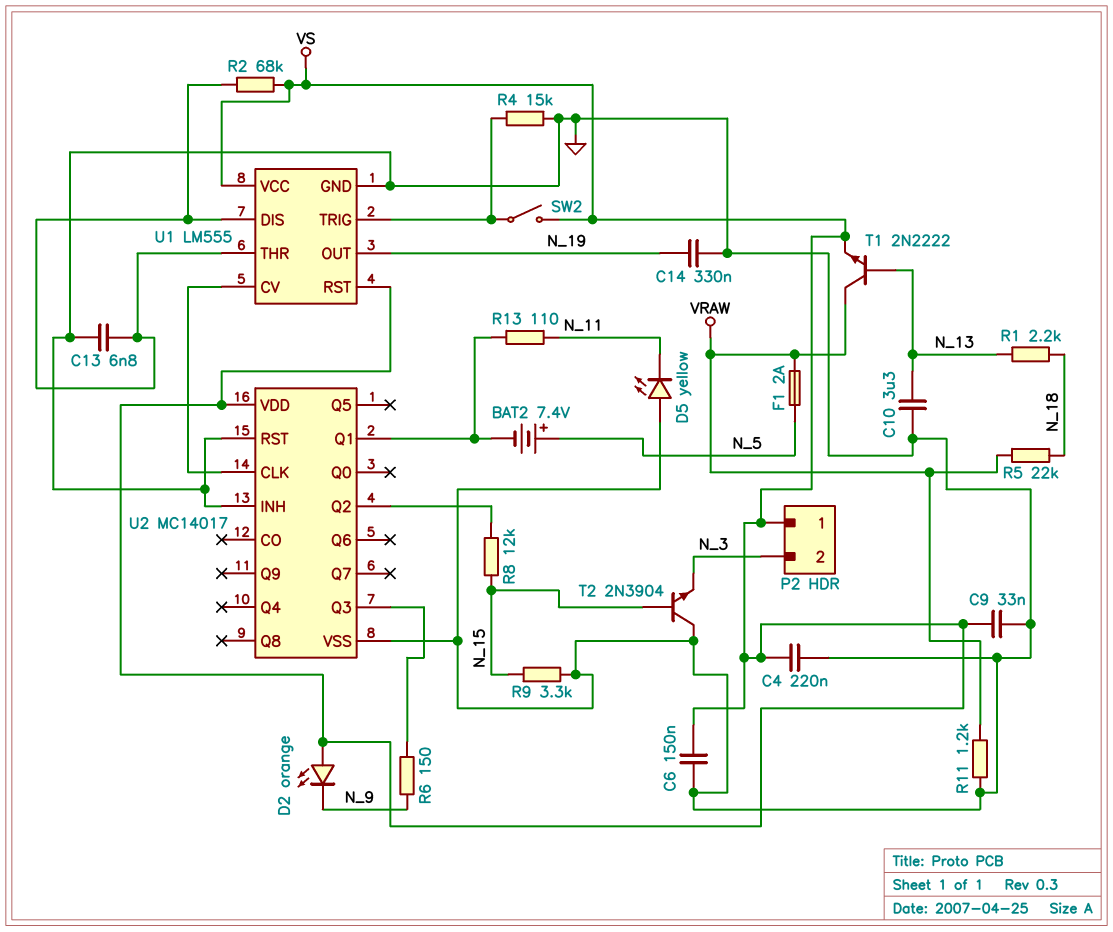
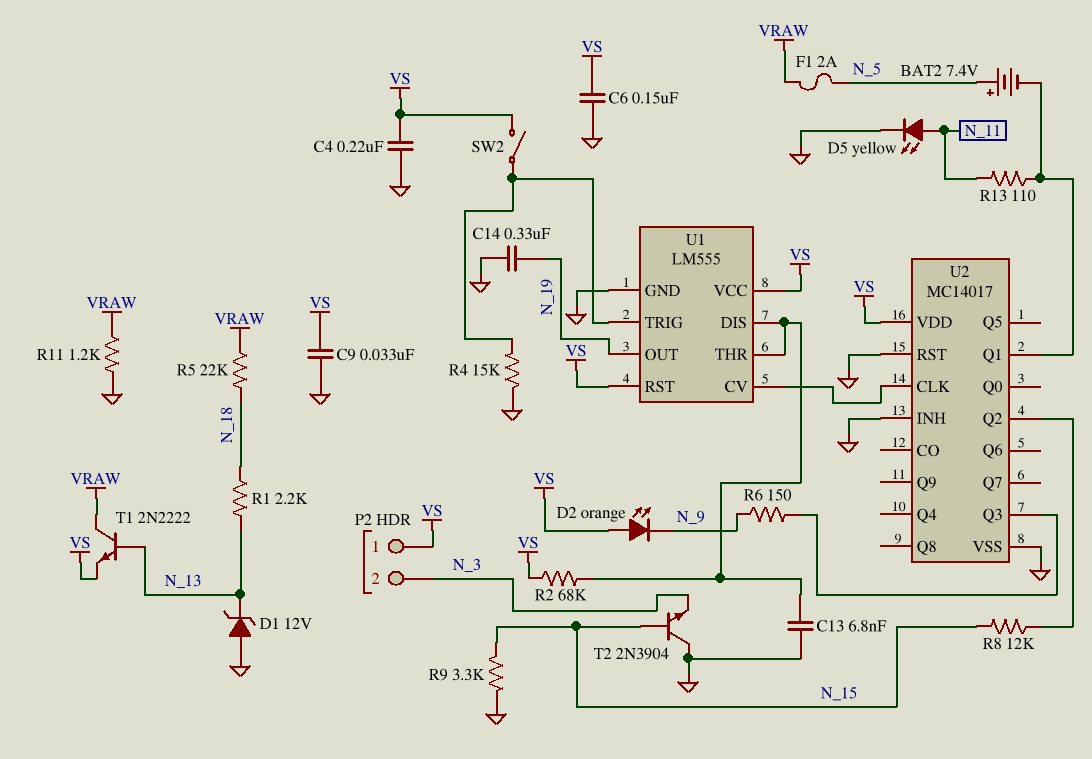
C10: 3.3uF (GND, N_13) -> none
D1: none -> zener 12V (A GND, K N_13)
D5: LED yellow (A GND, K N_11) -> LED yellow (A N_11, K GND)

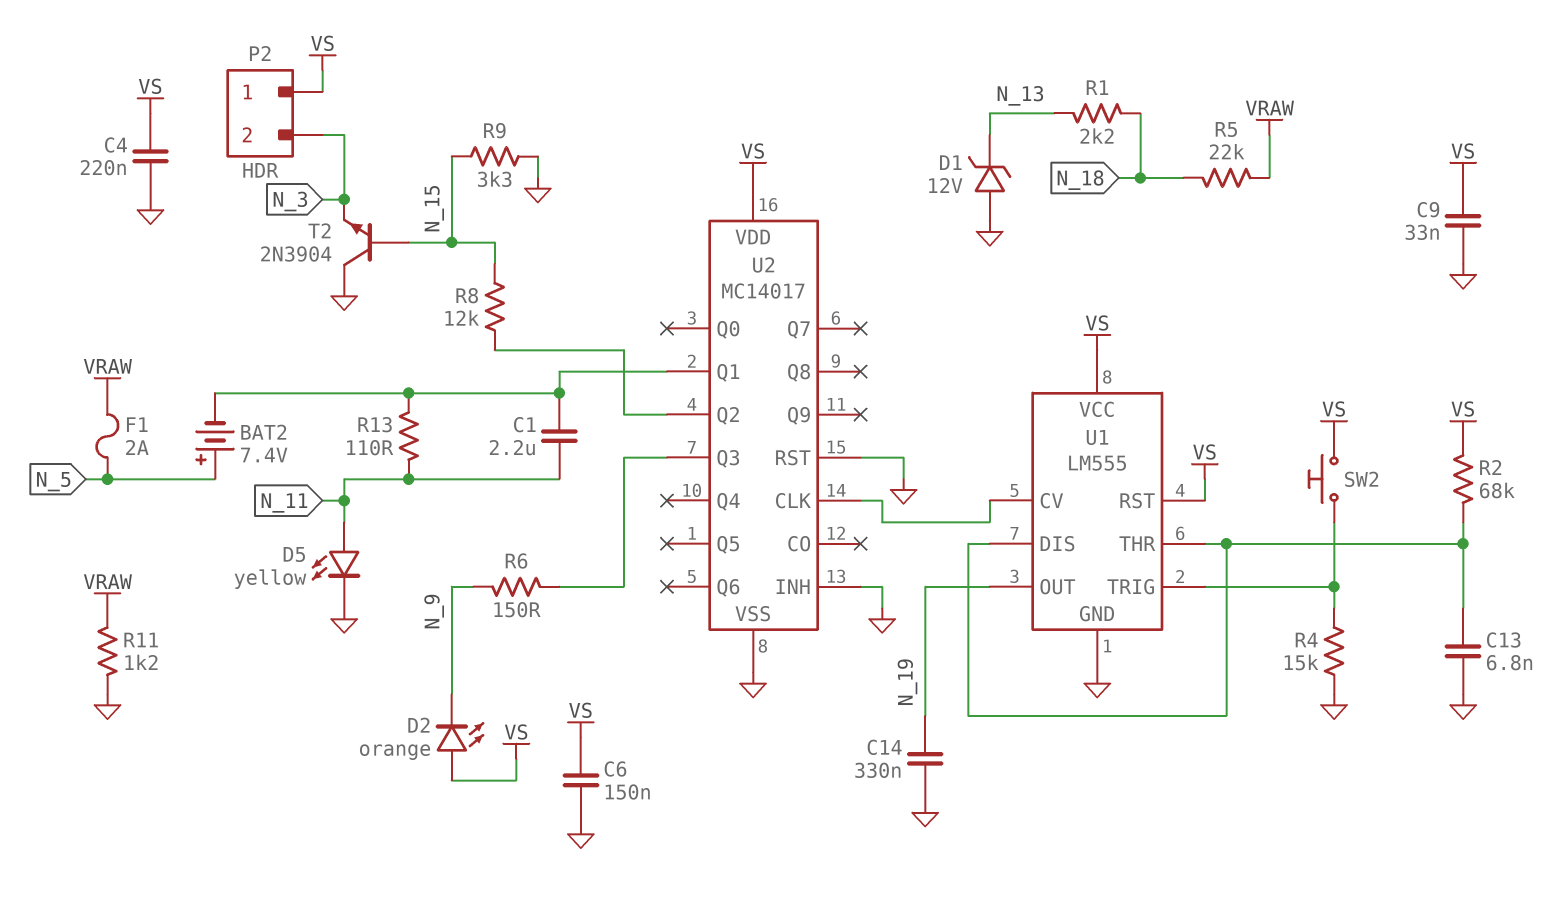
C1: none -> 2.2uF (N_11, U2/Q1)
SW2: switch (U1/TRIG, VS) -> button (U1/TRIG, VS)
T1: NPN 2N2222 (B N_13, C VRAW, E VS) -> none

